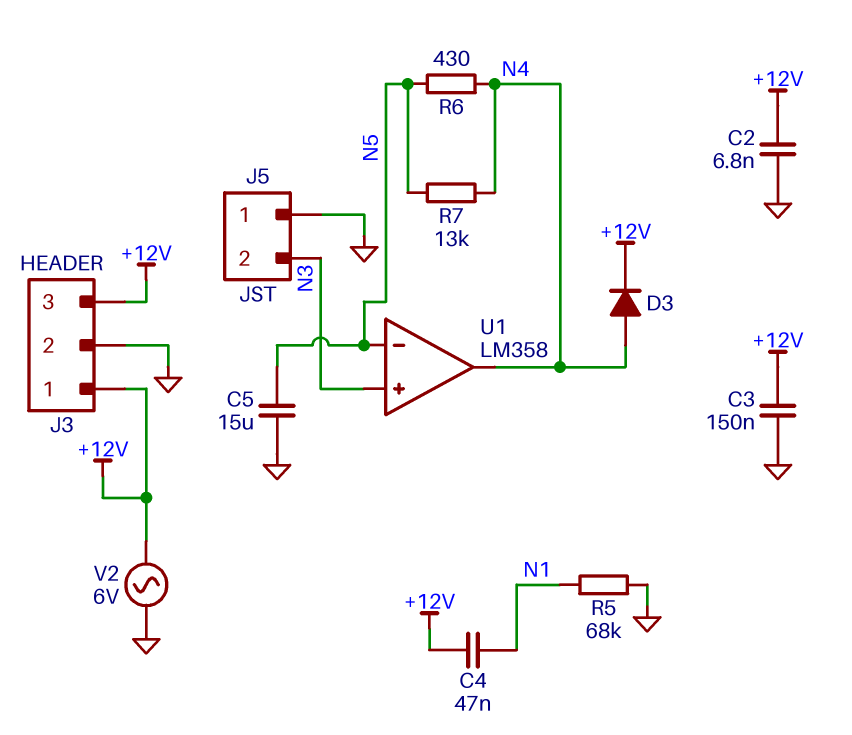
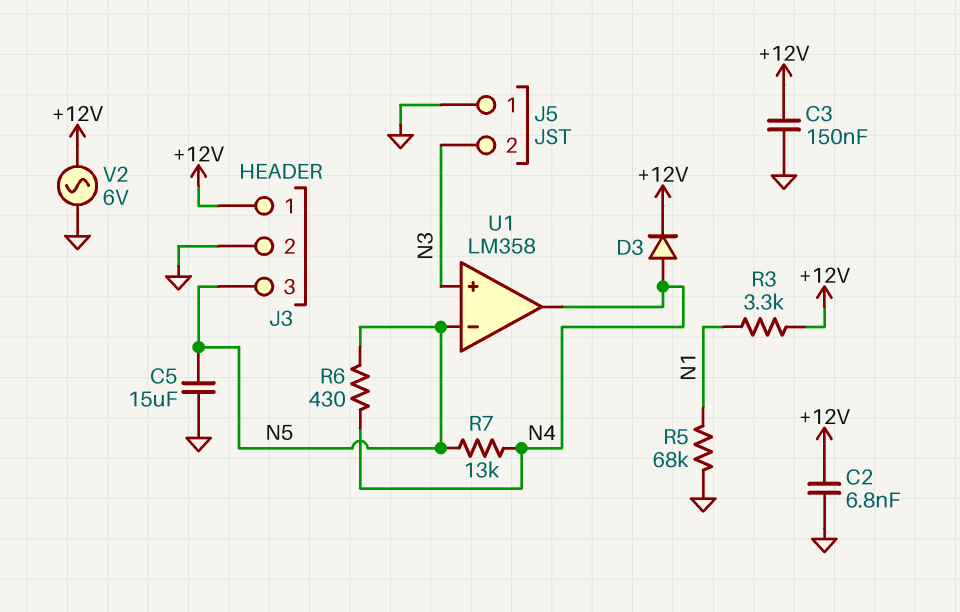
C4: 47nF (+12V, N1) -> none
J3 pin 3: +12V -> N5
R3: none -> 3.3k (+12V, N1)

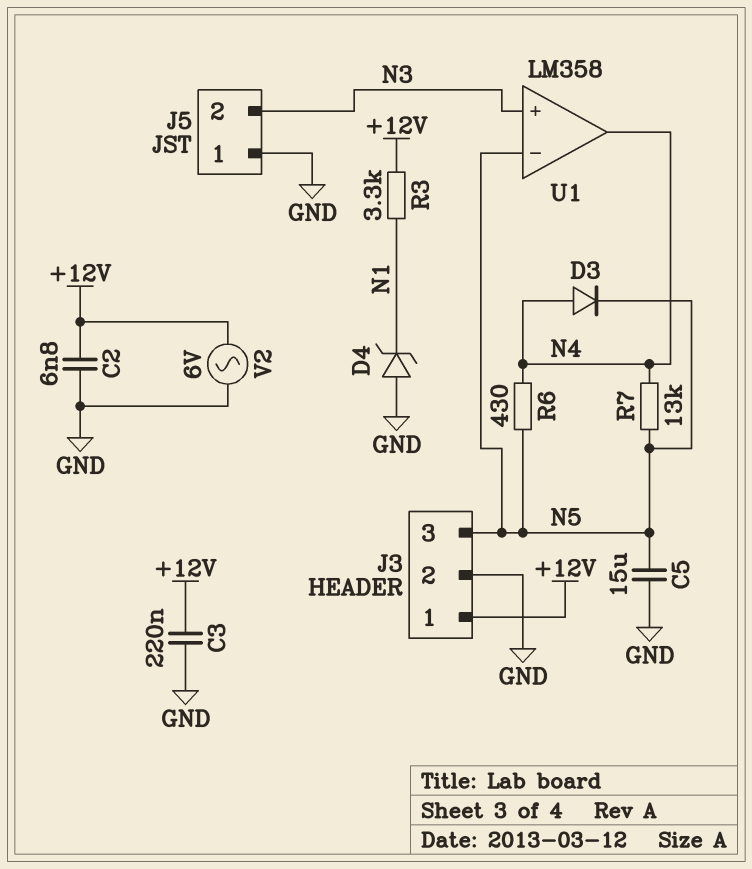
C3: 150nF (+12V, GND) -> 220nF (+12V, GND)
D3: diode (A N4, K +12V) -> diode (A N4, K N5)
D4: none -> zener (A GND, K N1)
R5: 68k (GND, N1) -> none

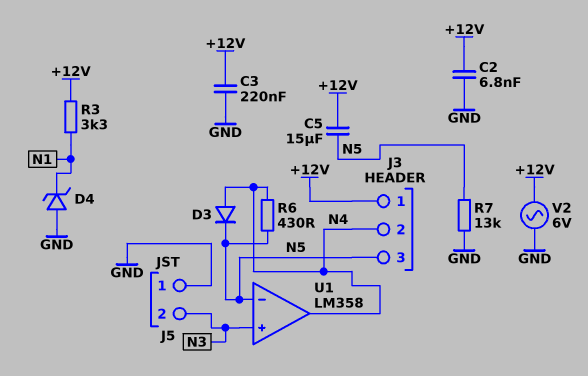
C5: 15uF (GND, N5) -> 15uF (+12V, N5)
J3 pin 2: GND -> N4
R7: 13k (N4, N5) -> 13k (GND, N5)

